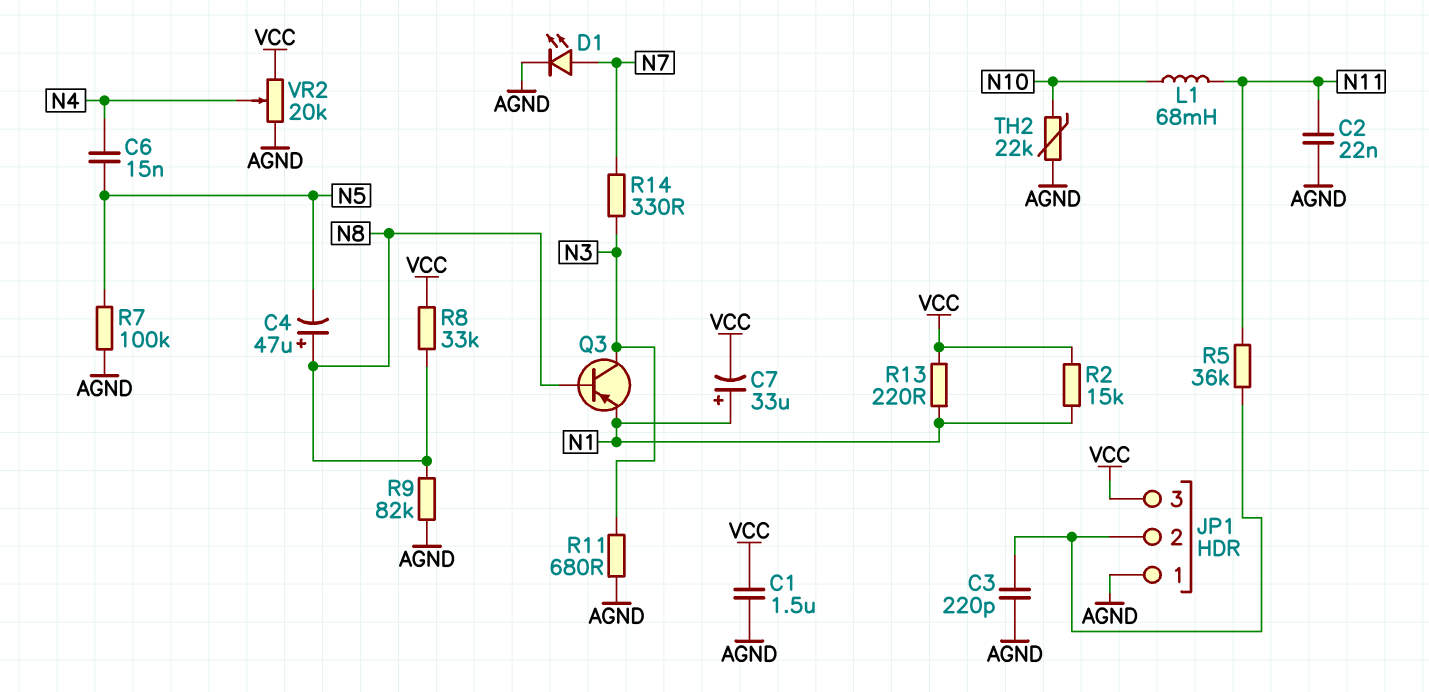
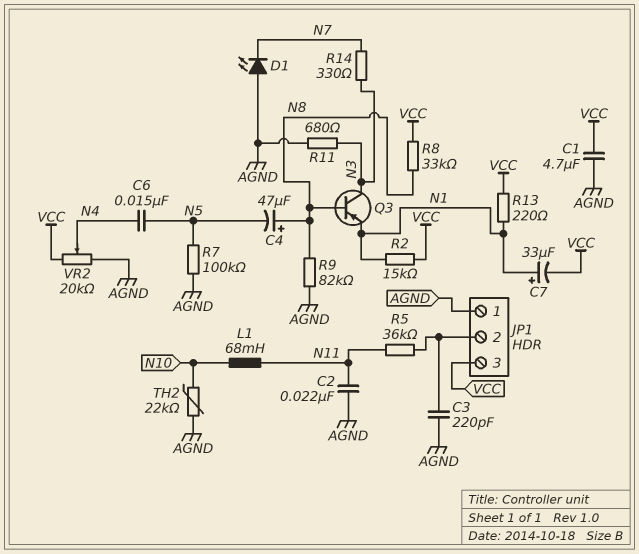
C1: 1.5uF (AGND, VCC) -> 4.7uF (AGND, VCC)
D1: LED (A N7, K AGND) -> LED (A AGND, K N7)

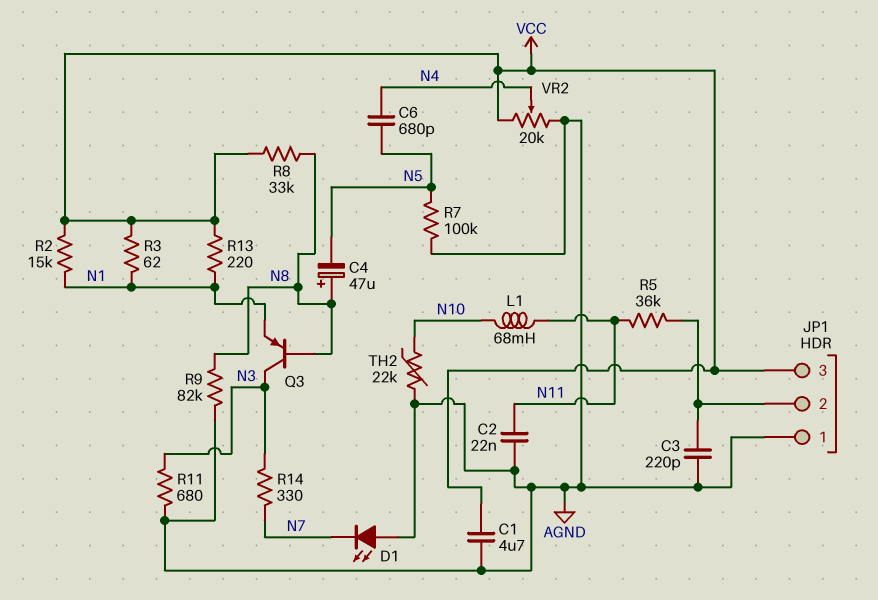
C6: 15nF (N4, N5) -> 680pF (N4, N5)
C7: 33uF (plus N1, minus VCC) -> none
R3: none -> 62 (N1, VCC)

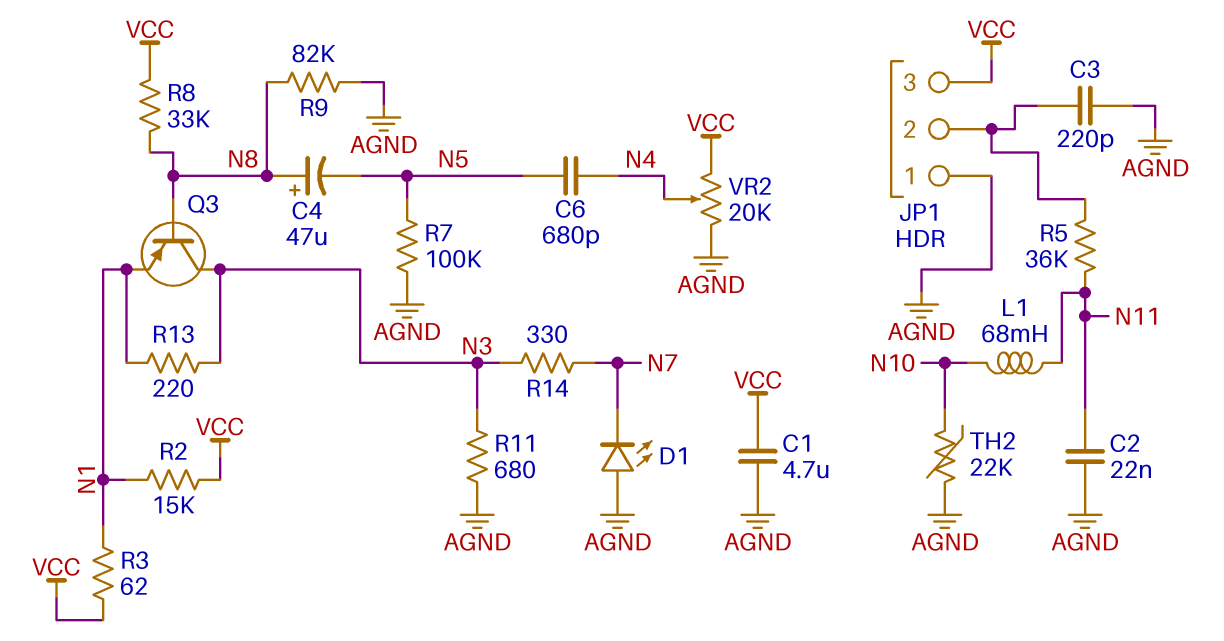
R13: 220 (N1, VCC) -> 220 (N1, N3)

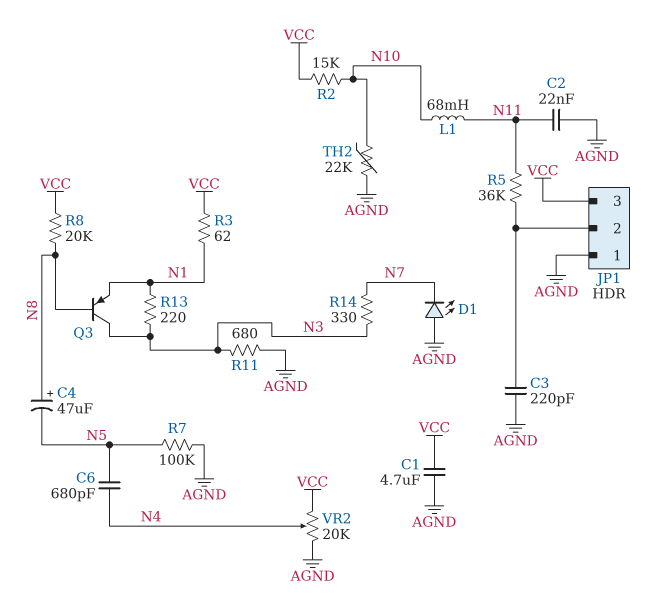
R2: 15k (N1, VCC) -> 15k (N10, VCC)
R8: 33k (N8, VCC) -> 20k (N8, VCC)
R9: 82k (AGND, N8) -> none

